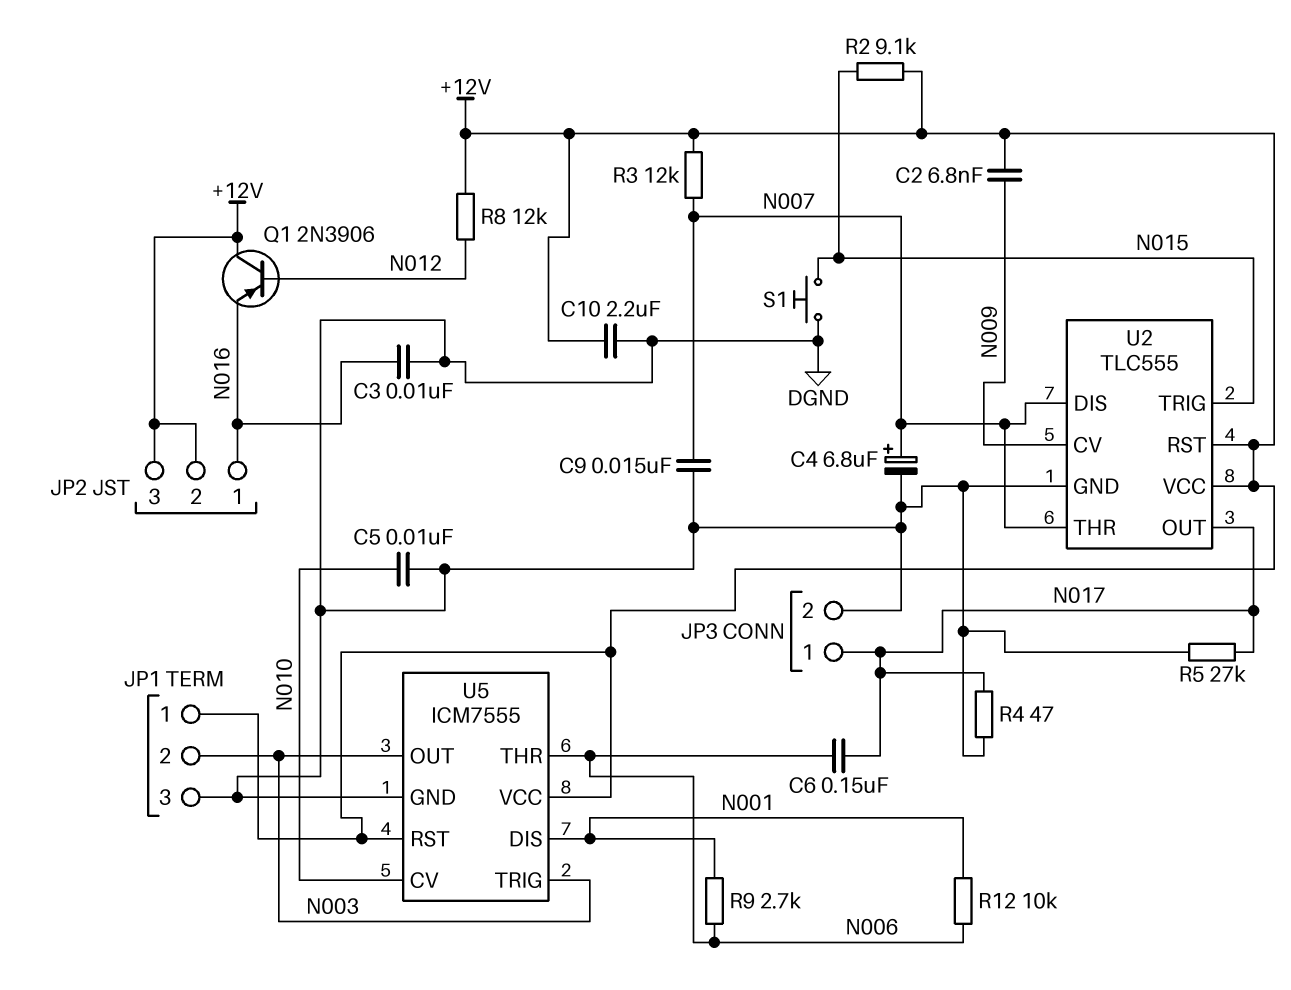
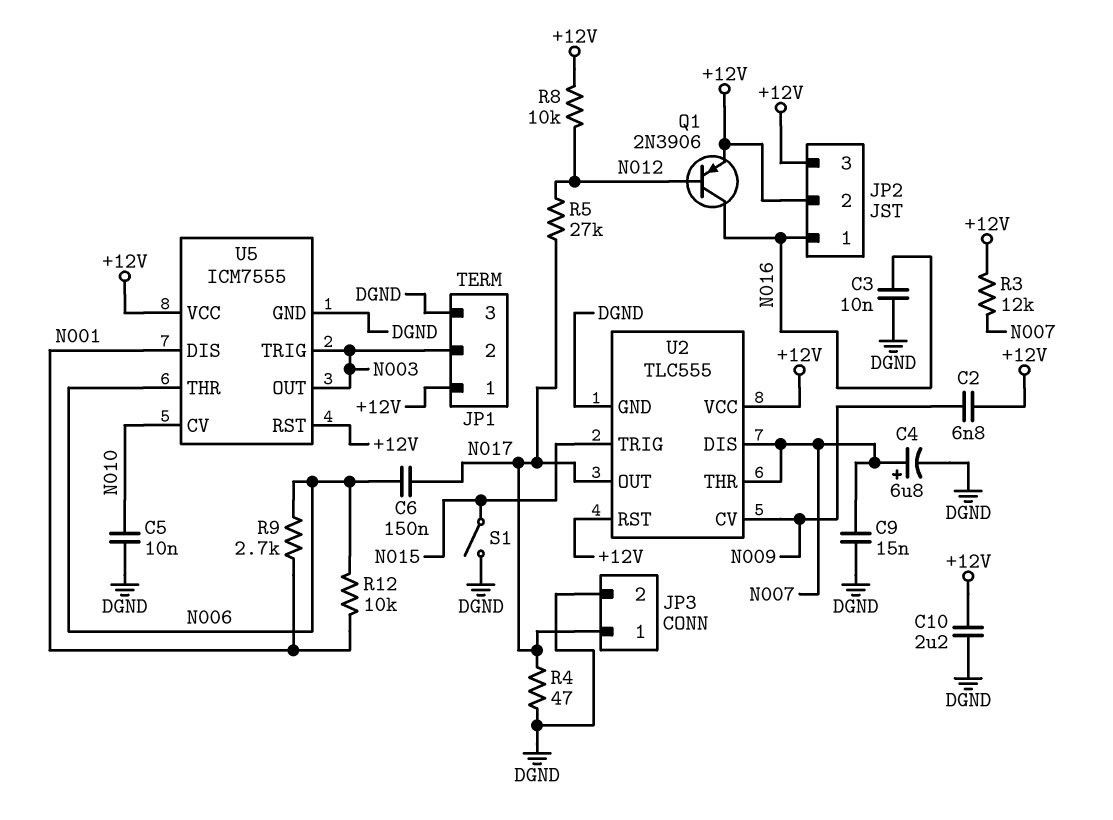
Q1: PNP 2N3906 (B N012, C +12V, E N016) -> PNP 2N3906 (B N012, C N016, E +12V)
R2: 9.1k (+12V, N015) -> none
R5: 27k (DGND, N017) -> 27k (N012, N017)
R8: 12k (+12V, N012) -> 10k (+12V, N012)
S1: button (DGND, N015) -> switch (DGND, N015)

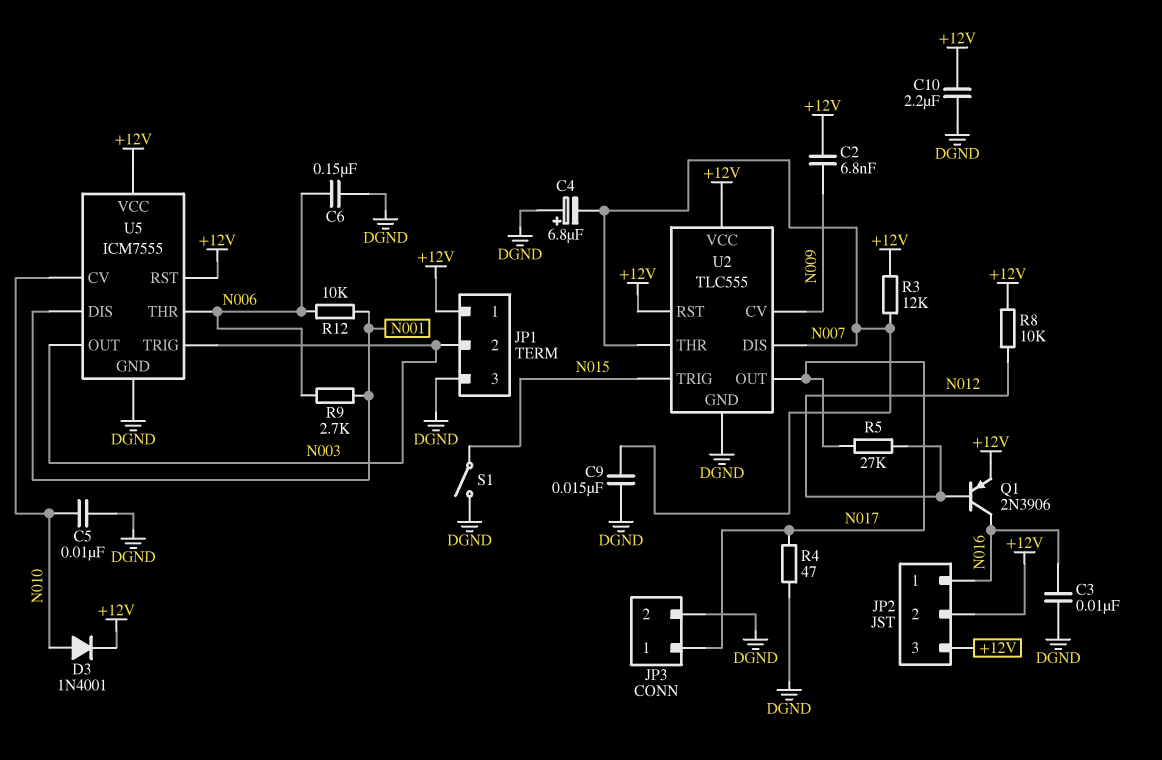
C4: 6.8uF (plus N007, minus DGND) -> 6.8uF (plus DGND, minus N007)
C6: 150nF (N006, N017) -> 150nF (DGND, N006)
D3: none -> diode 1N4001 (A N010, K +12V)

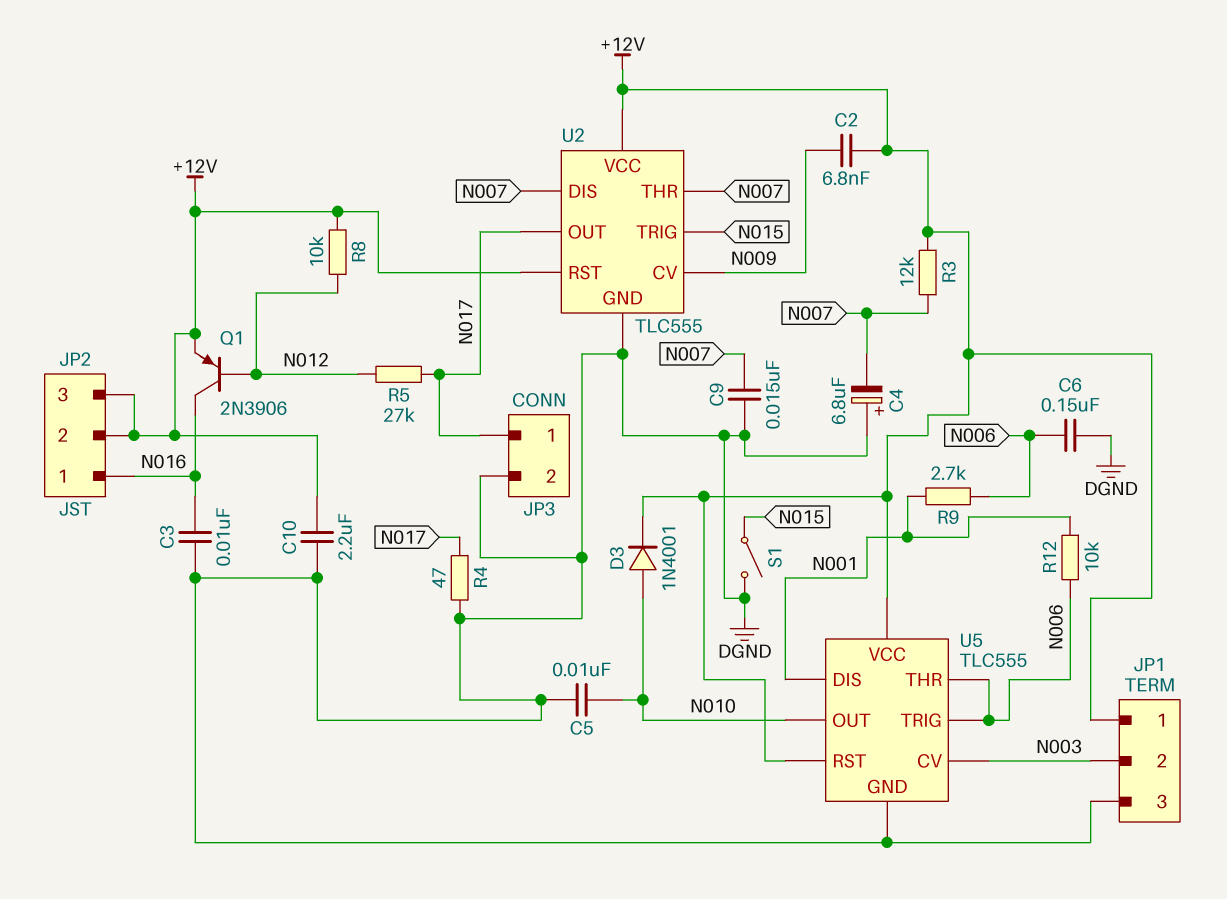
U5: ICM7555 -> TLC555
U5 pin CV: N010 -> N003
U5 pin OUT: N003 -> N010
U5 pin TRIG: N003 -> N006

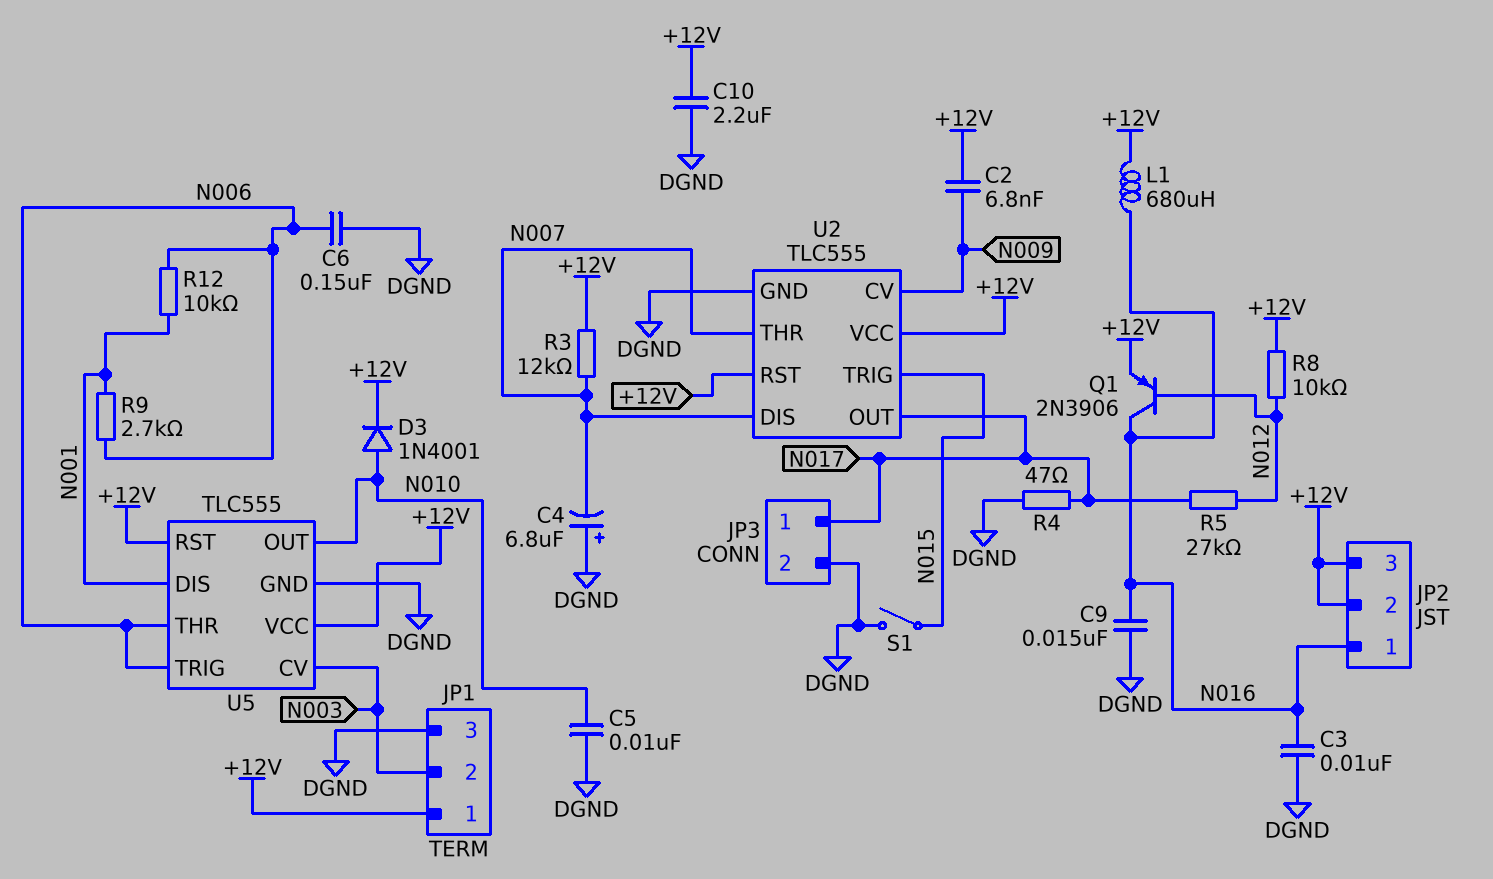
C9: 15nF (DGND, N007) -> 15nF (DGND, N016)
L1: none -> 680uH (+12V, N016)

